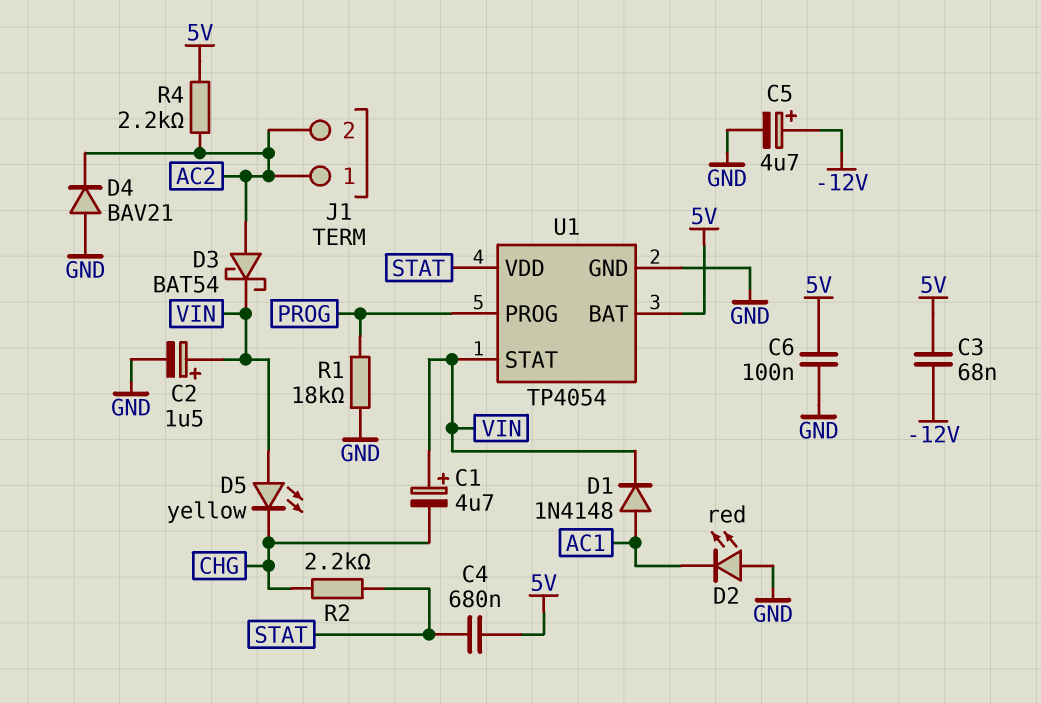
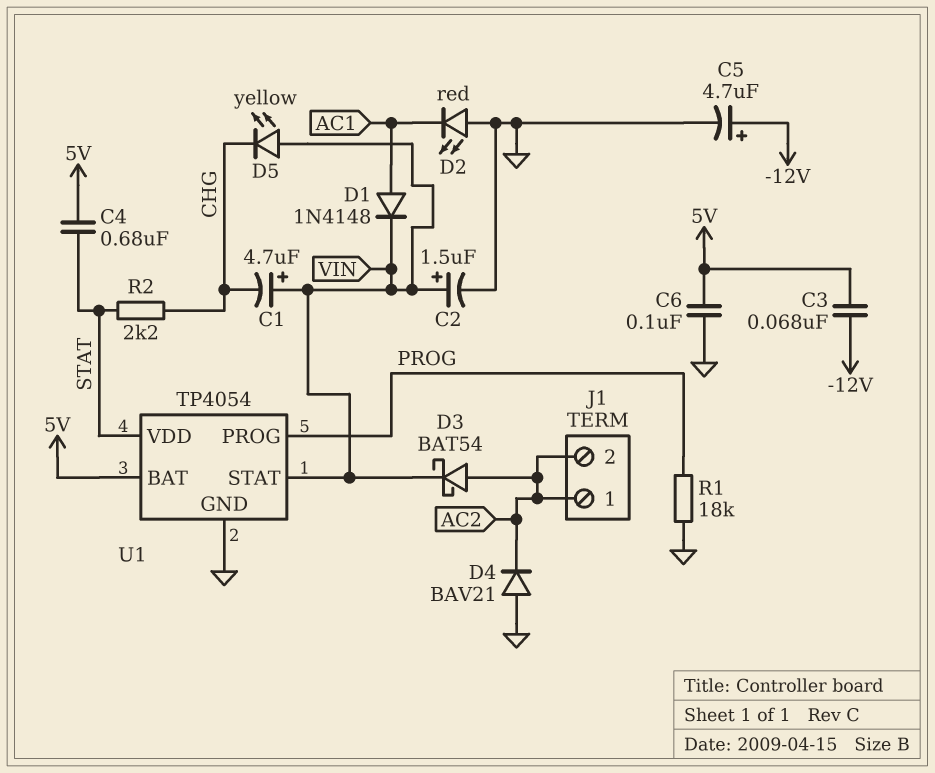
R4: 2.2k (5V, AC2) -> none

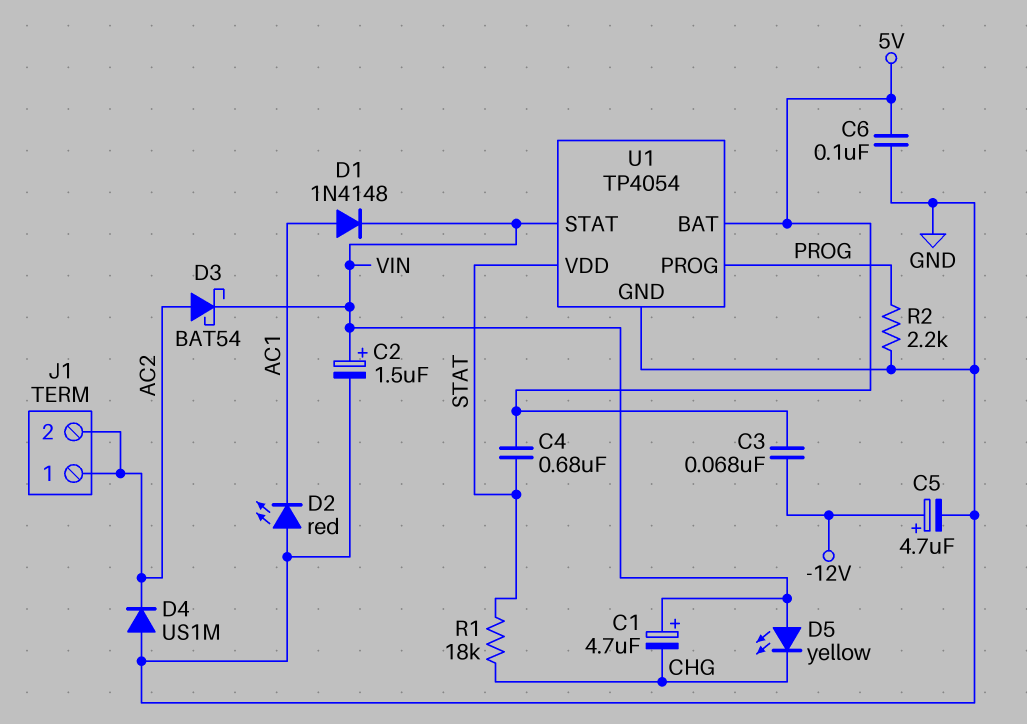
D4: diode BAV21 (A GND, K AC2) -> diode US1M (A GND, K AC2)
R1: 18k (GND, PROG) -> 18k (CHG, STAT)
R2: 2.2k (CHG, STAT) -> 2.2k (GND, PROG)

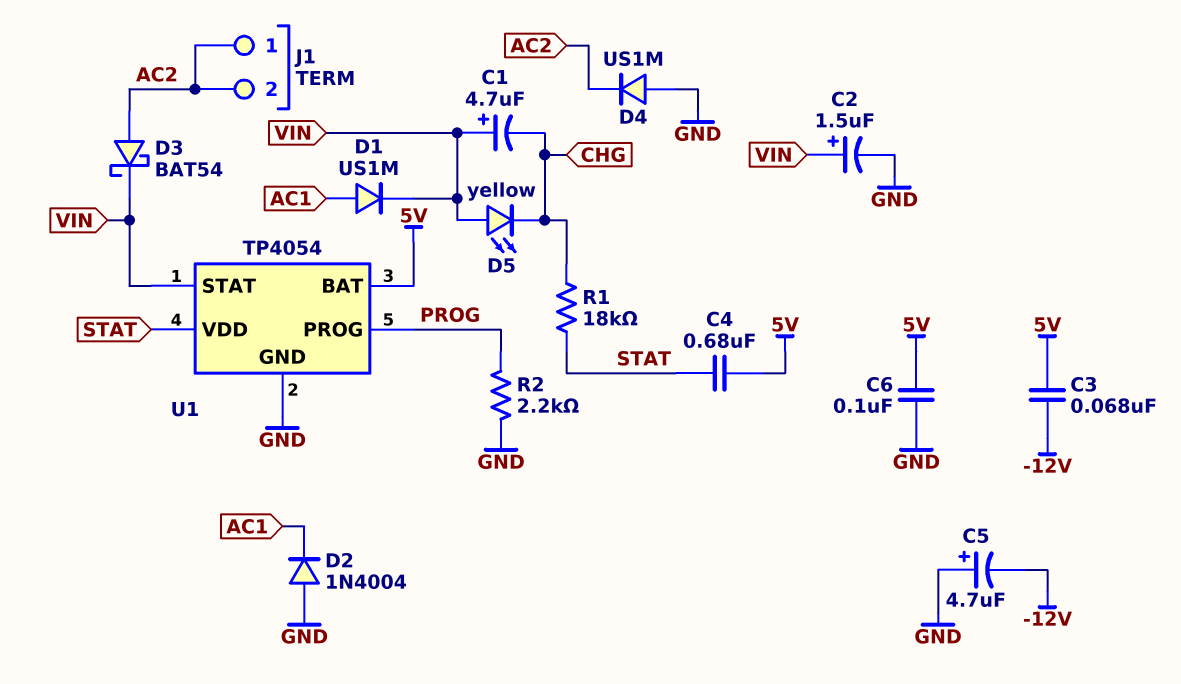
C5: 4.7uF (plus -12V, minus GND) -> 4.7uF (plus GND, minus -12V)
D1: diode 1N4148 (A AC1, K VIN) -> diode US1M (A AC1, K VIN)
D2: LED red (A GND, K AC1) -> diode 1N4004 (A GND, K AC1)

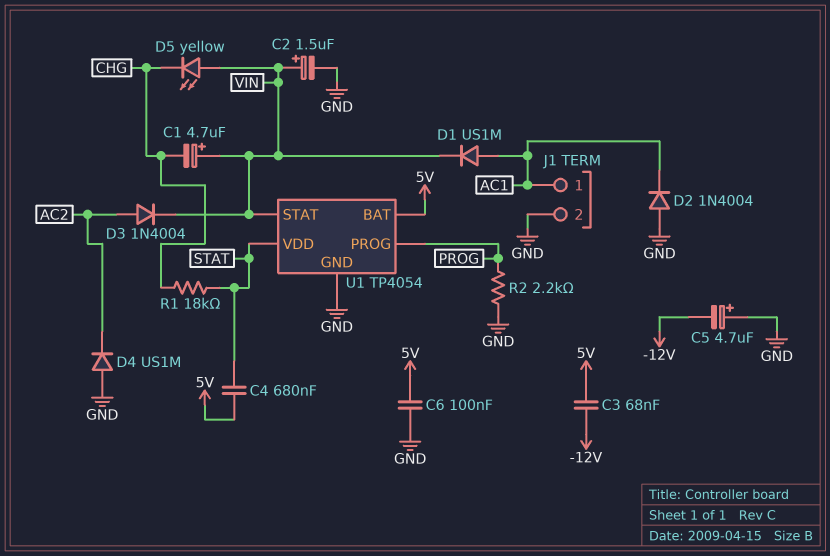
D3: schottky BAT54 (A AC2, K VIN) -> diode 1N4004 (A AC2, K VIN)
J1 pin 1: AC2 -> AC1
J1 pin 2: AC2 -> GND

